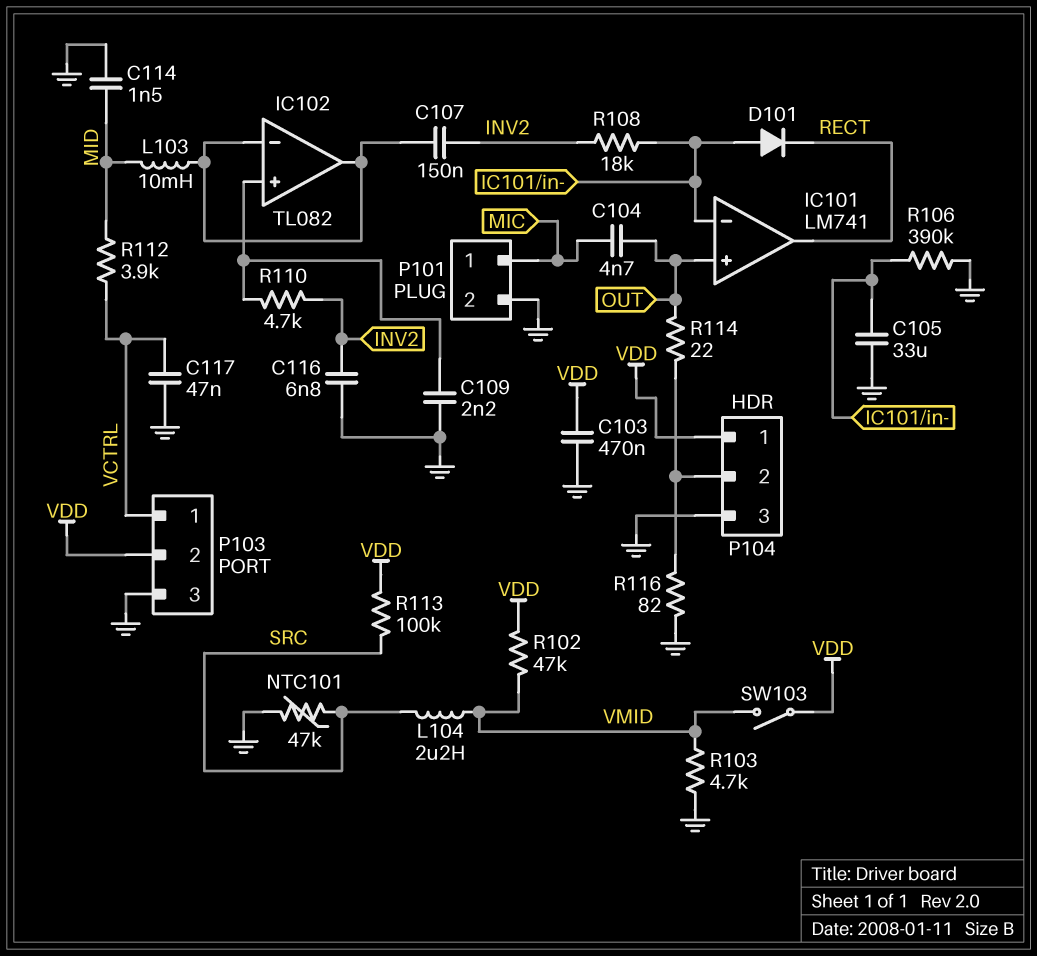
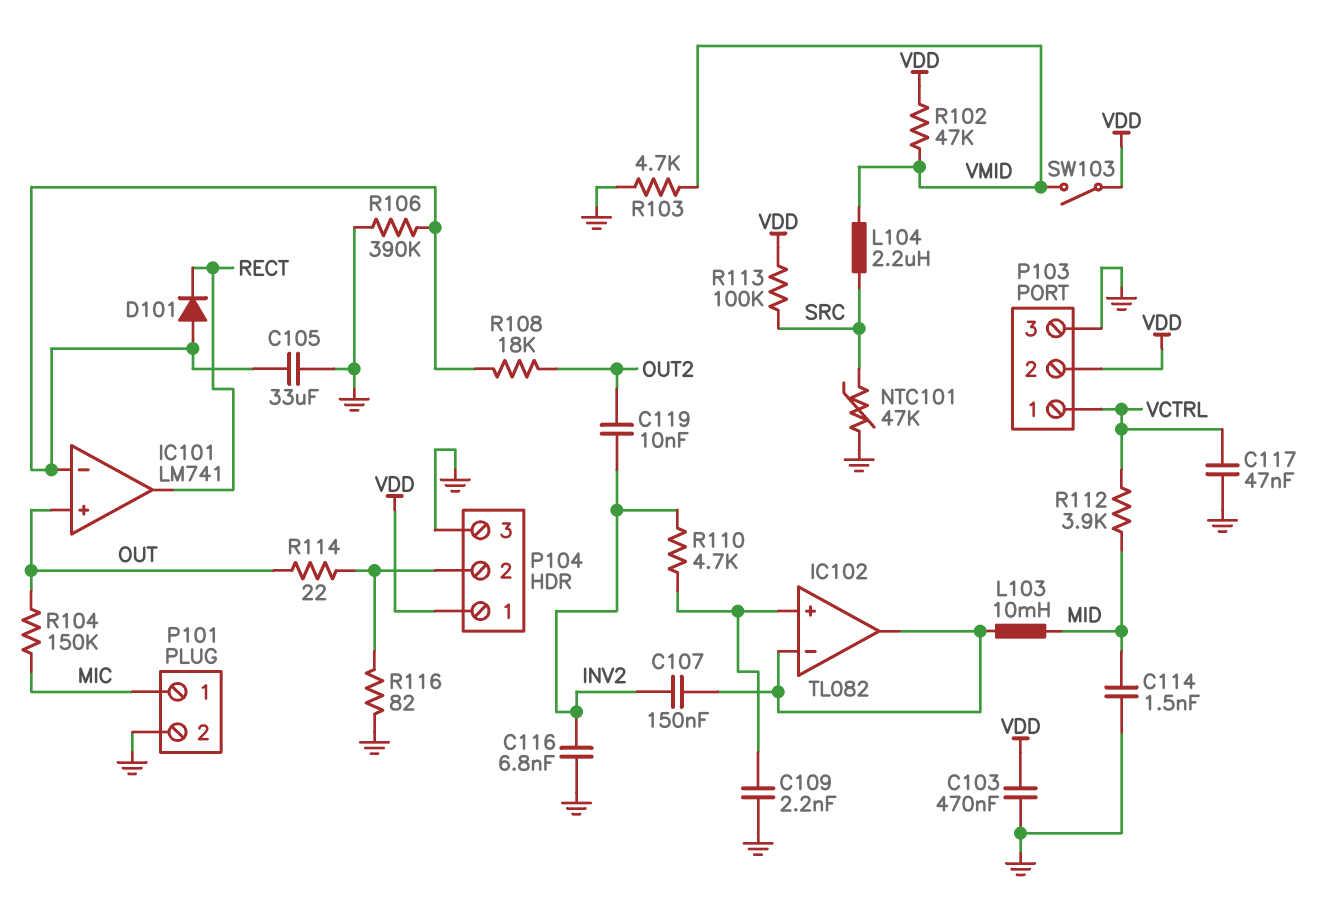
C104: 4.7nF (MIC, OUT) -> none
C119: none -> 10nF (INV2, OUT2)
R104: none -> 150k (MIC, OUT)
R108: 18k (IC101/in-, INV2) -> 18k (IC101/in-, OUT2)

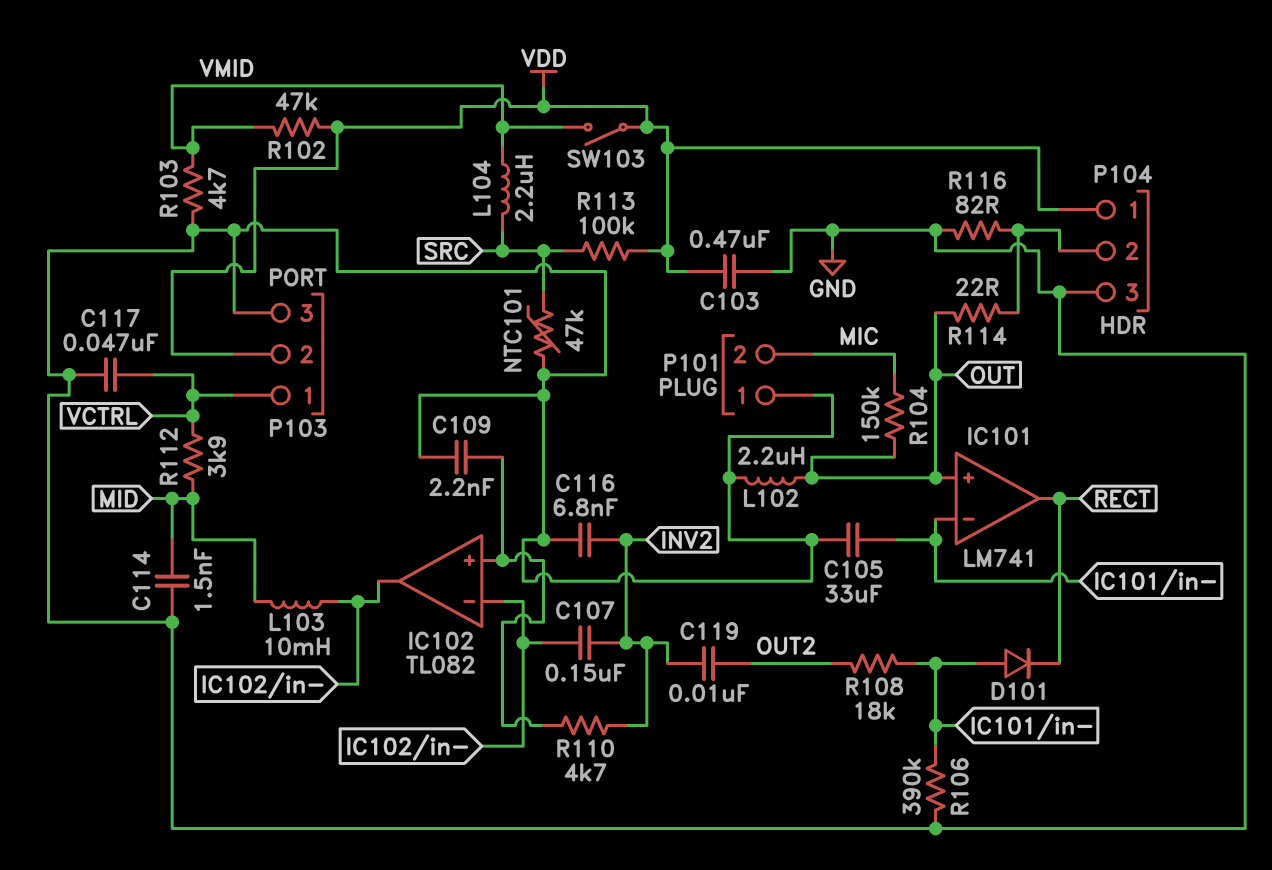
L102: none -> 2.2uH (GND, OUT)
P101 pin 1: MIC -> GND
P101 pin 2: GND -> MIC

